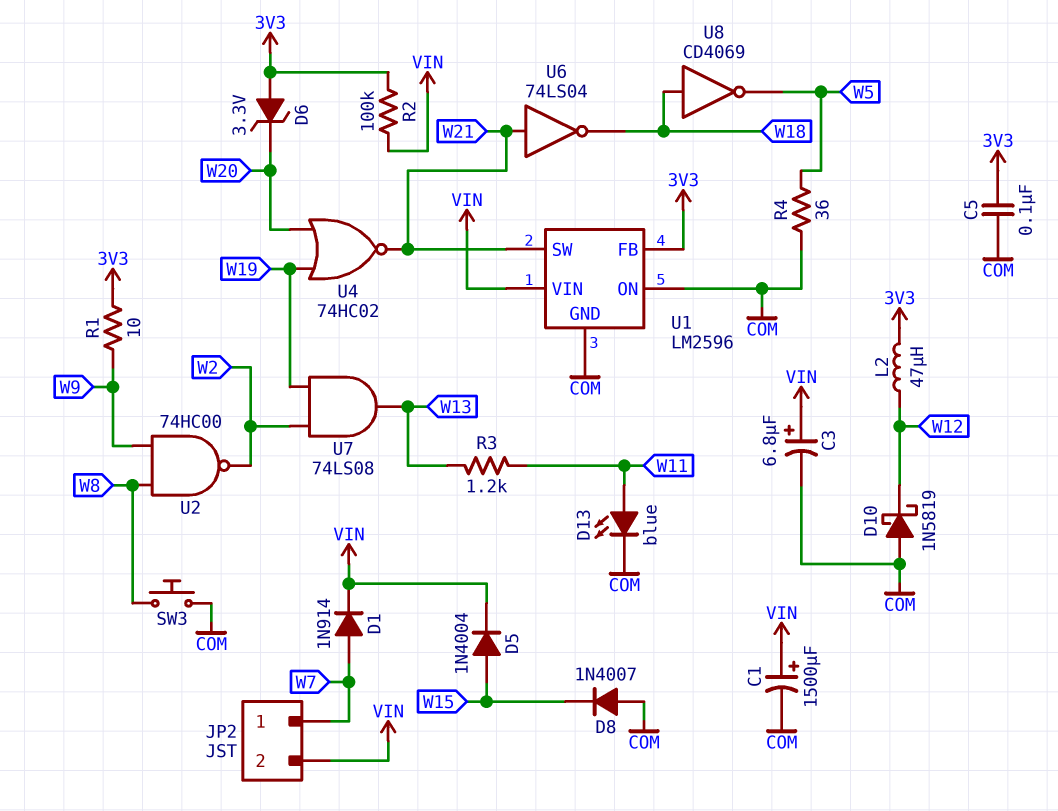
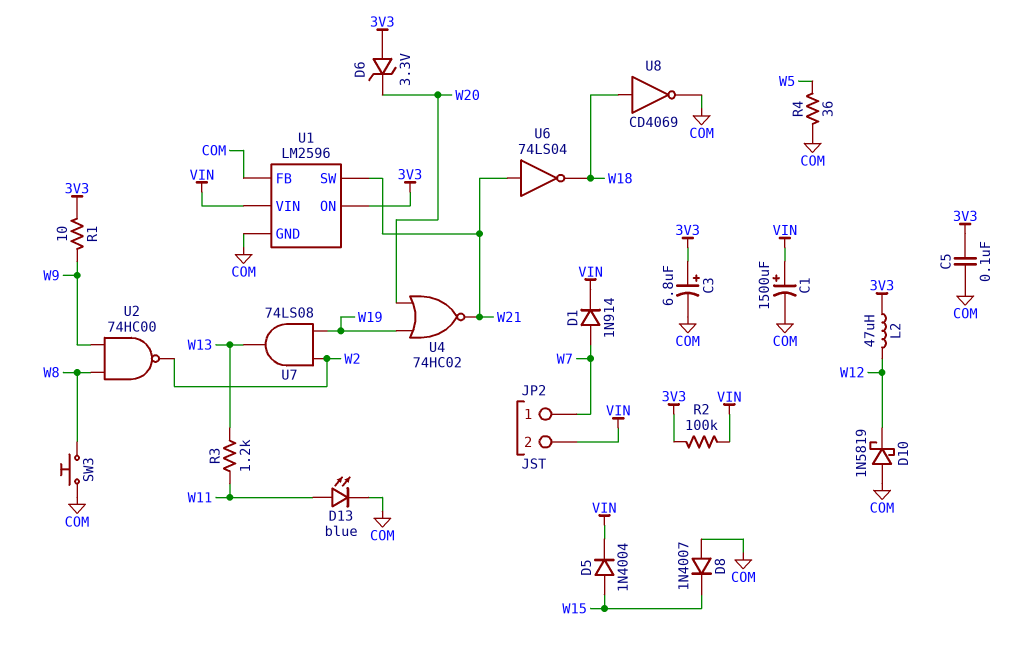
C3: 6.8uF (plus VIN, minus COM) -> 6.8uF (plus 3V3, minus COM)
U1 pin FB: 3V3 -> COM
U1 pin ON: COM -> 3V3
U8: NOT CD4069 (in W18, out W5) -> NOT CD4069 (in W18, out COM)

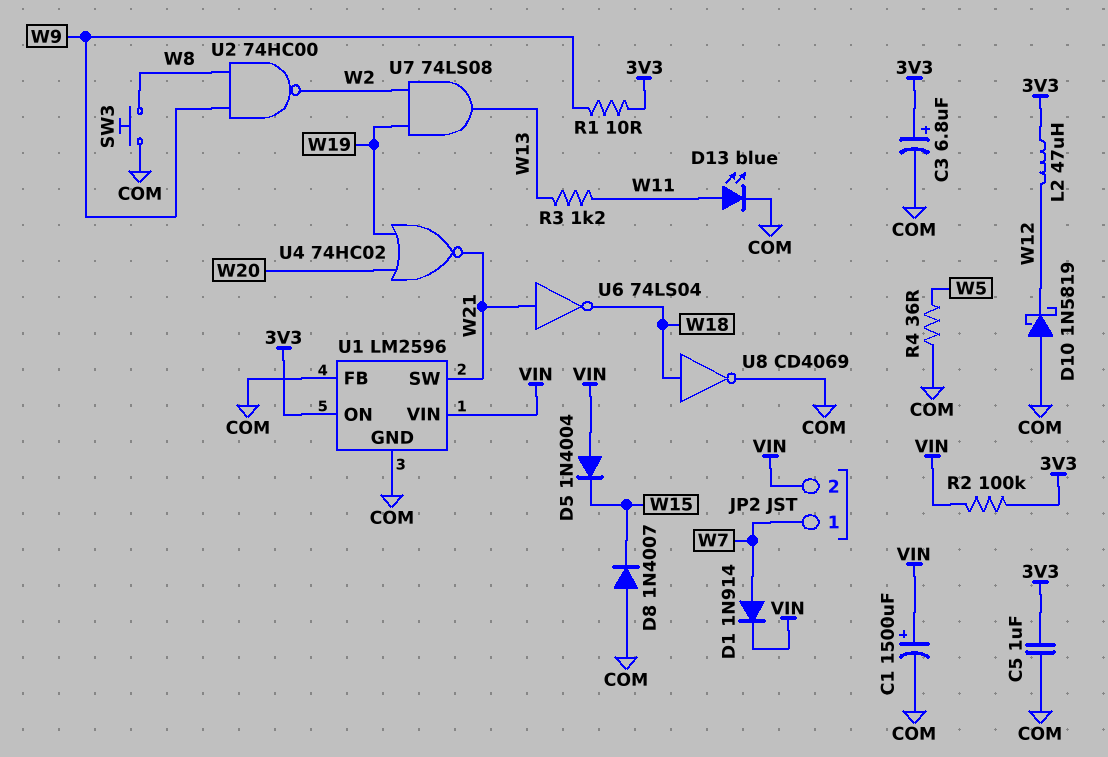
C5: 100nF (3V3, COM) -> 1uF (3V3, COM)
D5: diode 1N4004 (A W15, K VIN) -> diode 1N4004 (A VIN, K W15)
D6: zener 3.3V (A 3V3, K W20) -> none

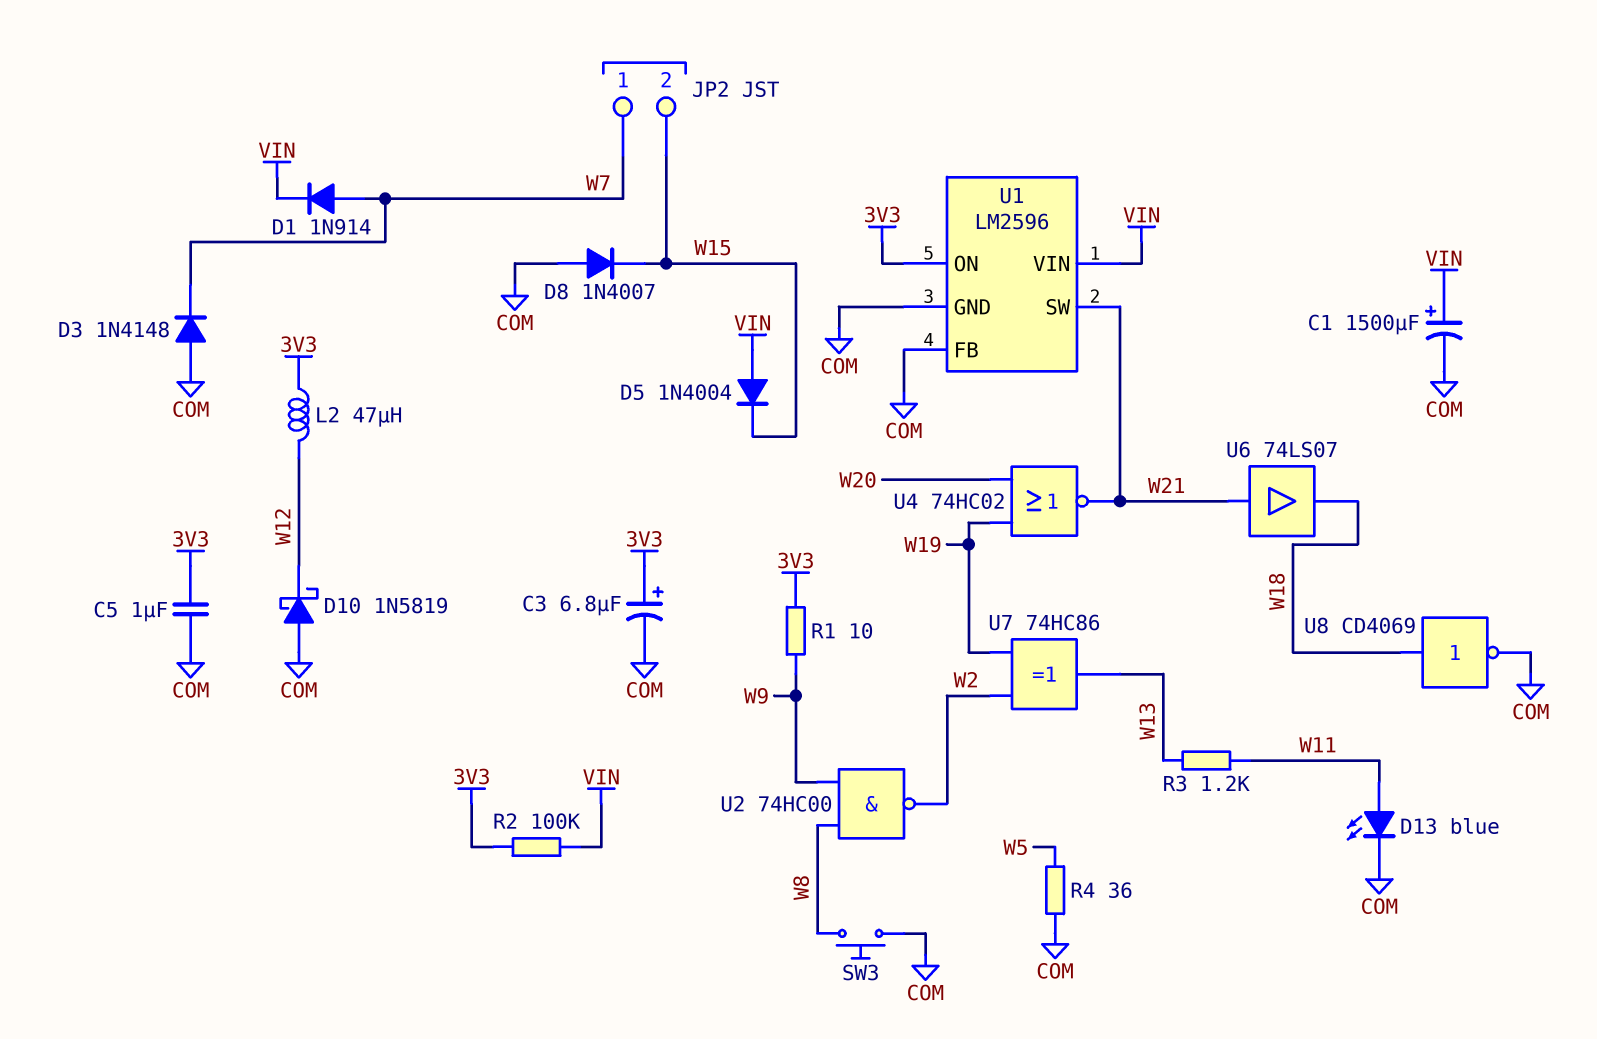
D3: none -> diode 1N4148 (A COM, K W7)
JP2 pin 2: VIN -> W15
U6: NOT 74LS04 (in W21, out W18) -> buffer 74LS07 (in W21, out W18)
U7: AND 74LS08 (in W2, in W19, out W13) -> XOR 74HC86 (in W2, in W19, out W13)

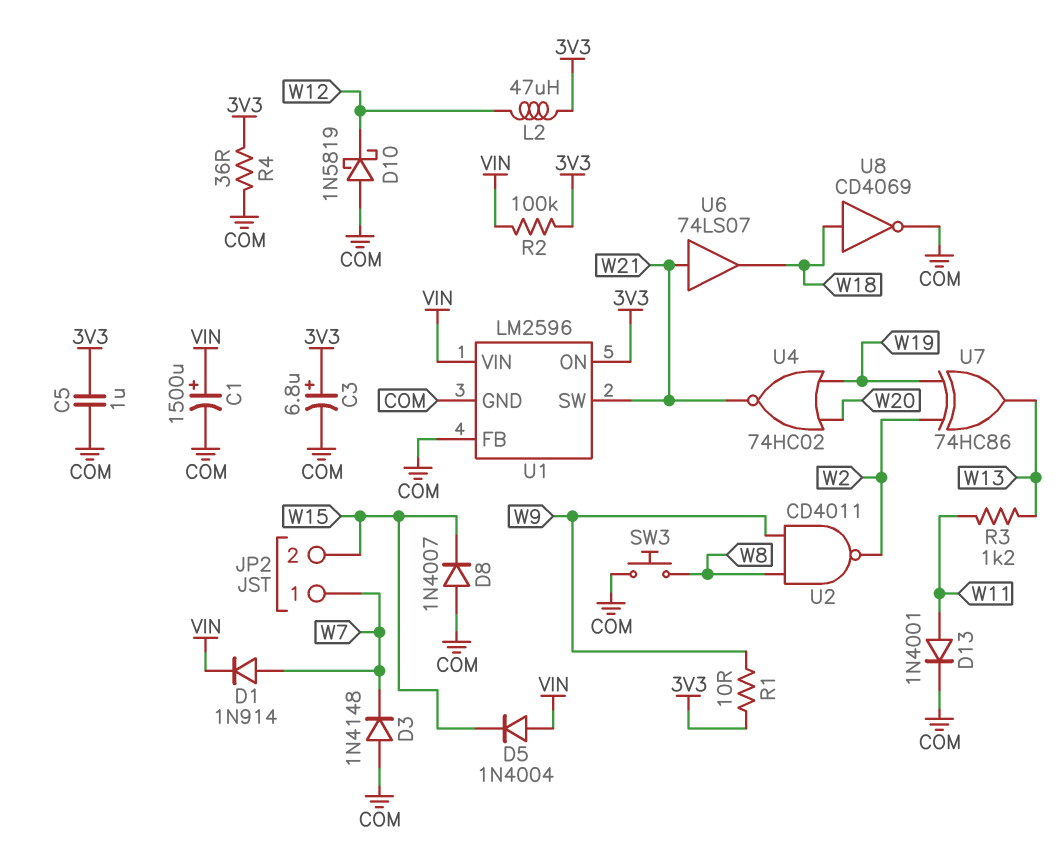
D13: LED blue (A W11, K COM) -> diode 1N4001 (A W11, K COM)
R4: 36 (COM, W5) -> 36 (3V3, COM)
U2: NAND 74HC00 (in W8, in W9, out W2) -> NAND CD4011 (in W8, in W9, out W2)

